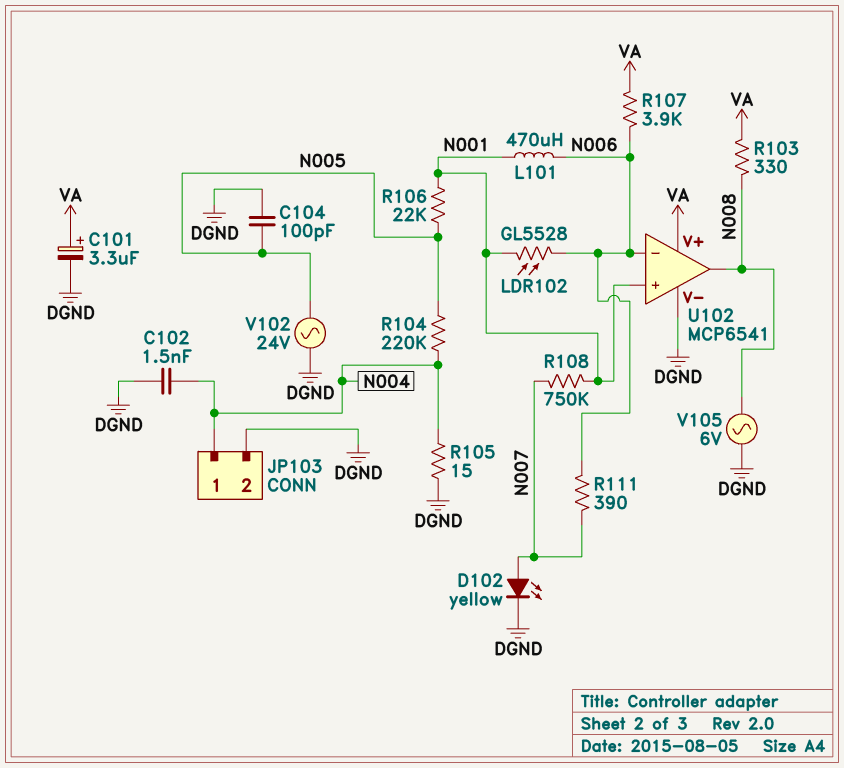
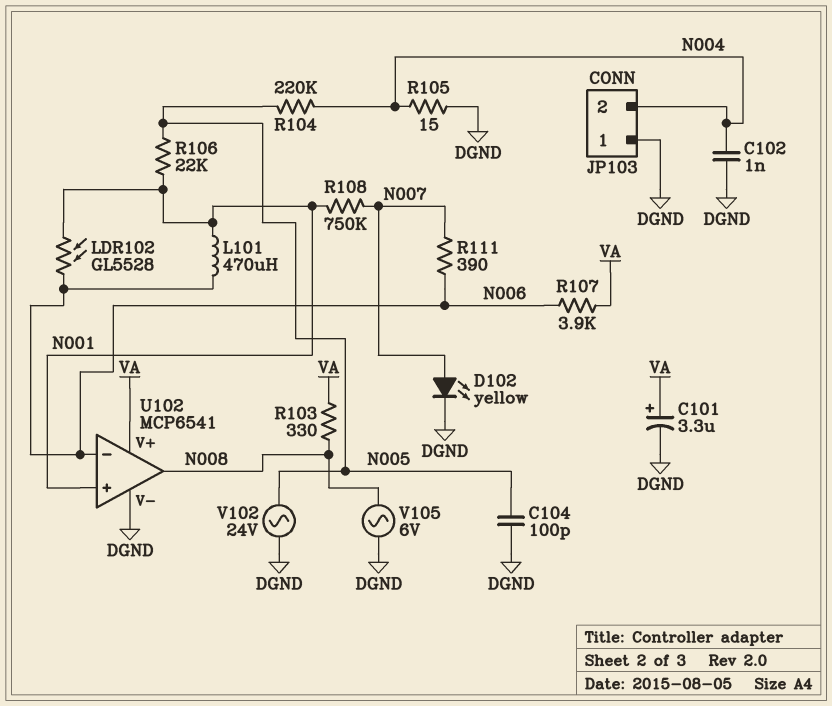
C102: 1.5nF (DGND, N004) -> 1nF (DGND, N004)
JP103 pin 1: N004 -> DGND
JP103 pin 2: DGND -> N004

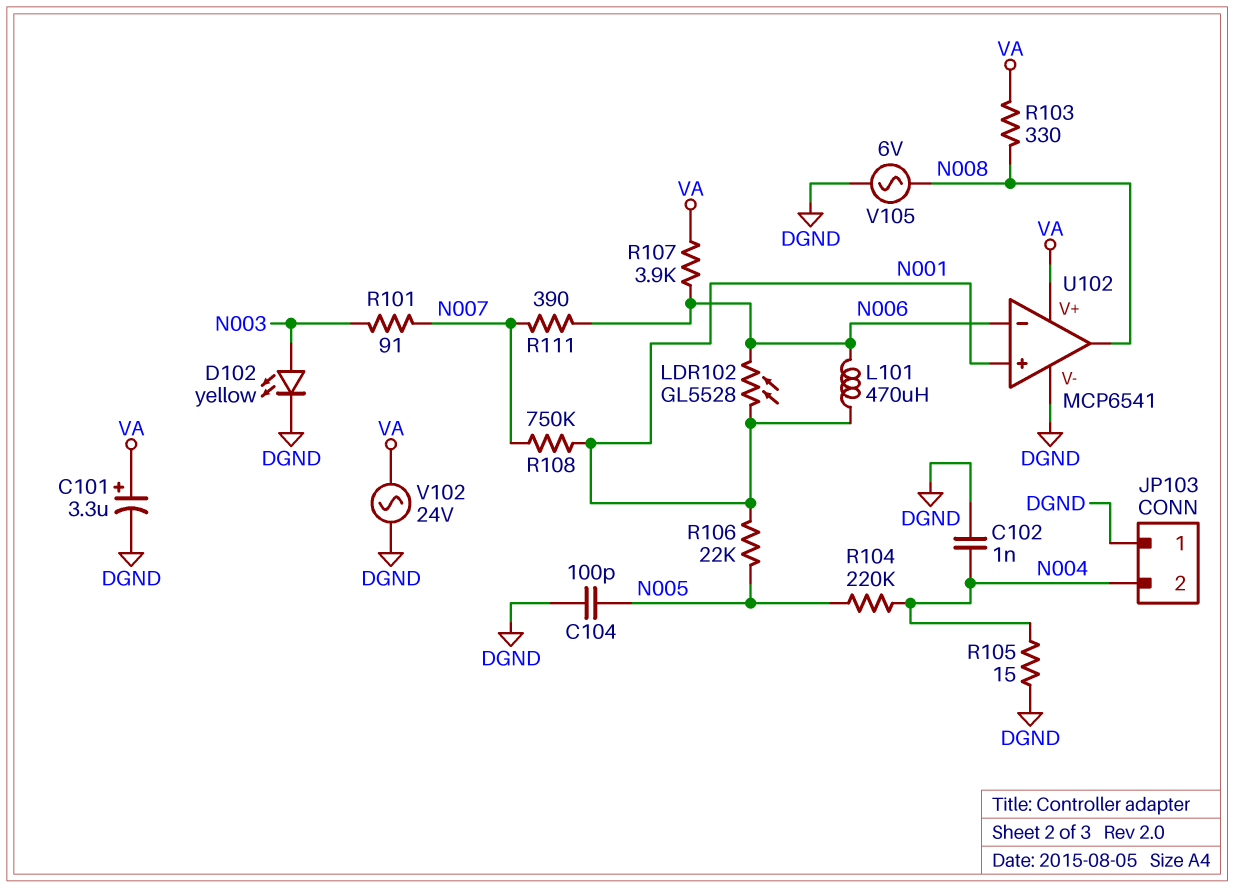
D102: LED yellow (A N007, K DGND) -> LED yellow (A N003, K DGND)
R101: none -> 91 (N003, N007)
V102: AC 24V (DGND, N005) -> AC 24V (DGND, VA)

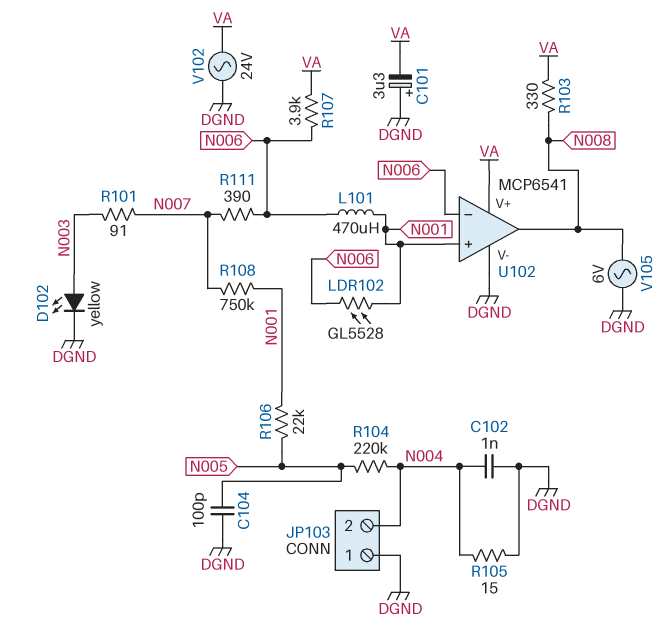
C101: 3.3uF (plus VA, minus DGND) -> 3.3uF (plus DGND, minus VA)

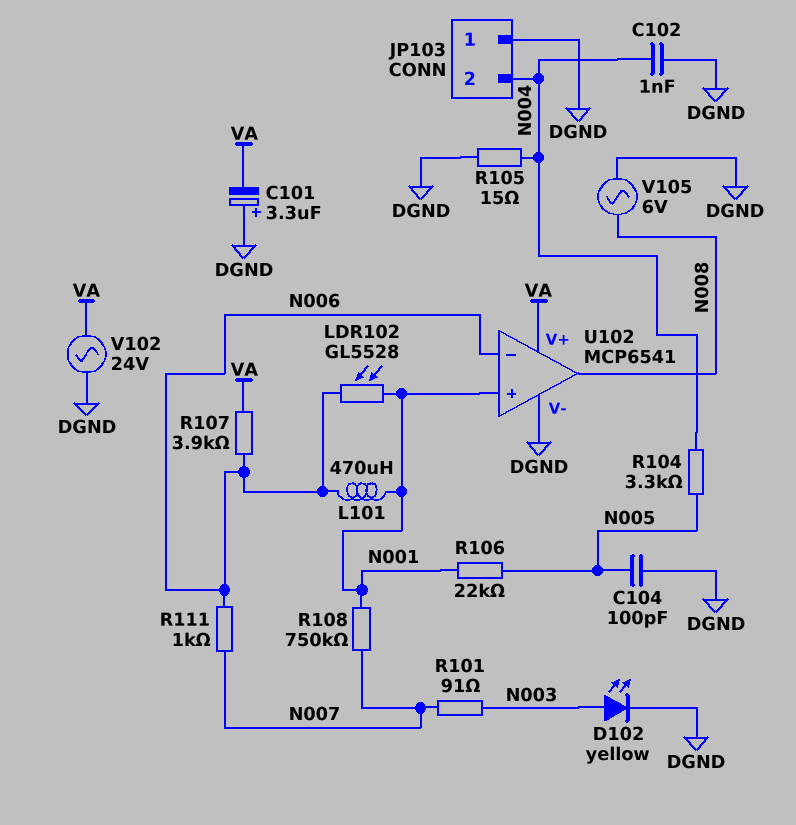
R103: 330 (N008, VA) -> none
R104: 220k (N004, N005) -> 3.3k (N004, N005)
R111: 390 (N006, N007) -> 1k (N006, N007)

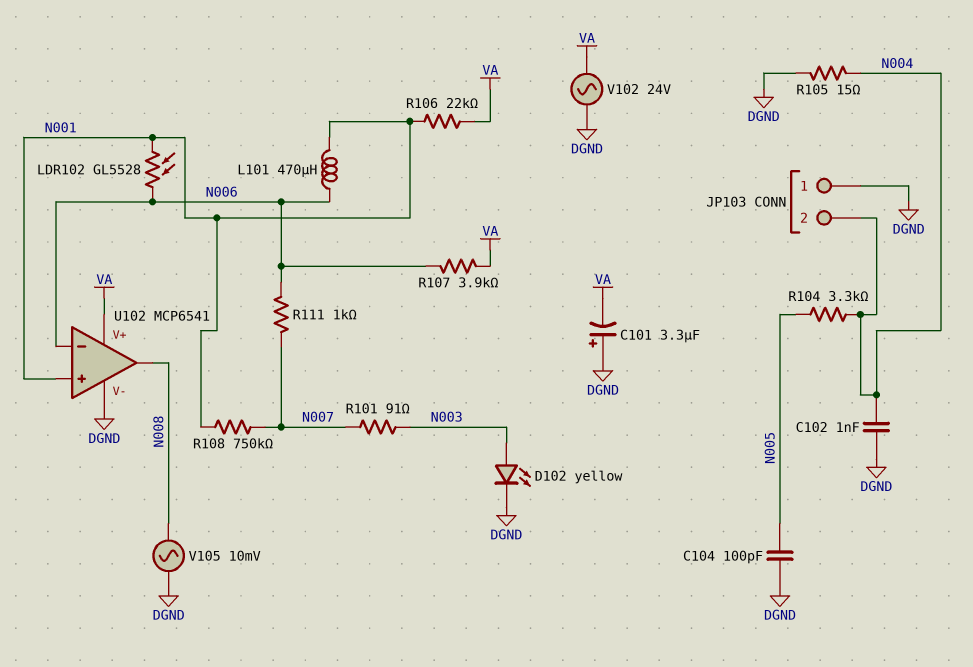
R106: 22k (N001, N005) -> 22k (N001, VA)
V105: AC 6V (DGND, N008) -> AC 10mV (DGND, N008)

